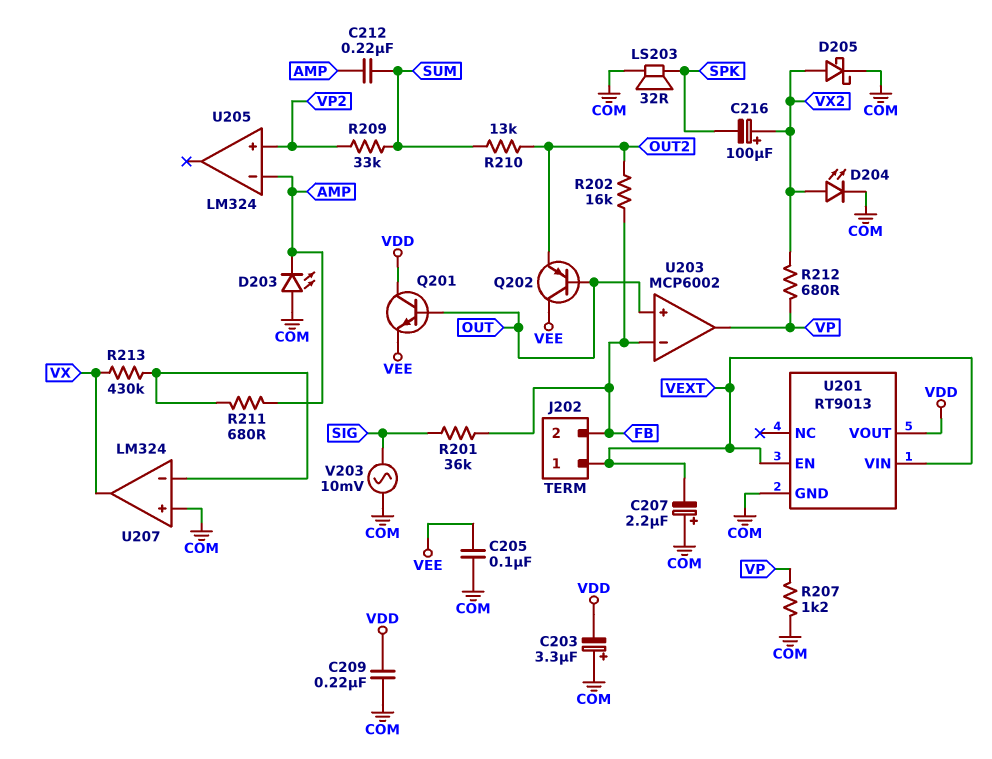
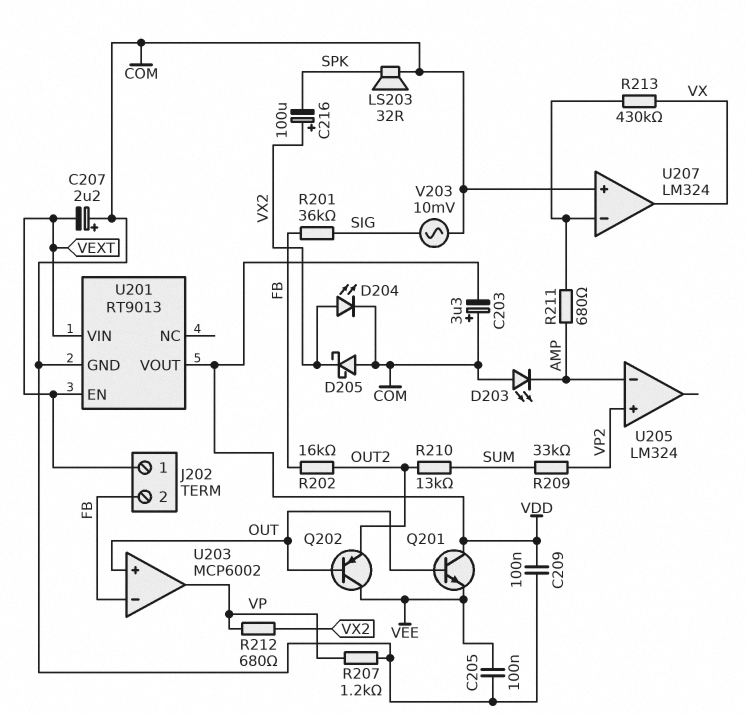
C209: 220nF (COM, VDD) -> 100nF (COM, VDD)
C212: 220nF (AMP, SUM) -> none
D205: schottky (A VX2, K COM) -> schottky (A COM, K VX2)

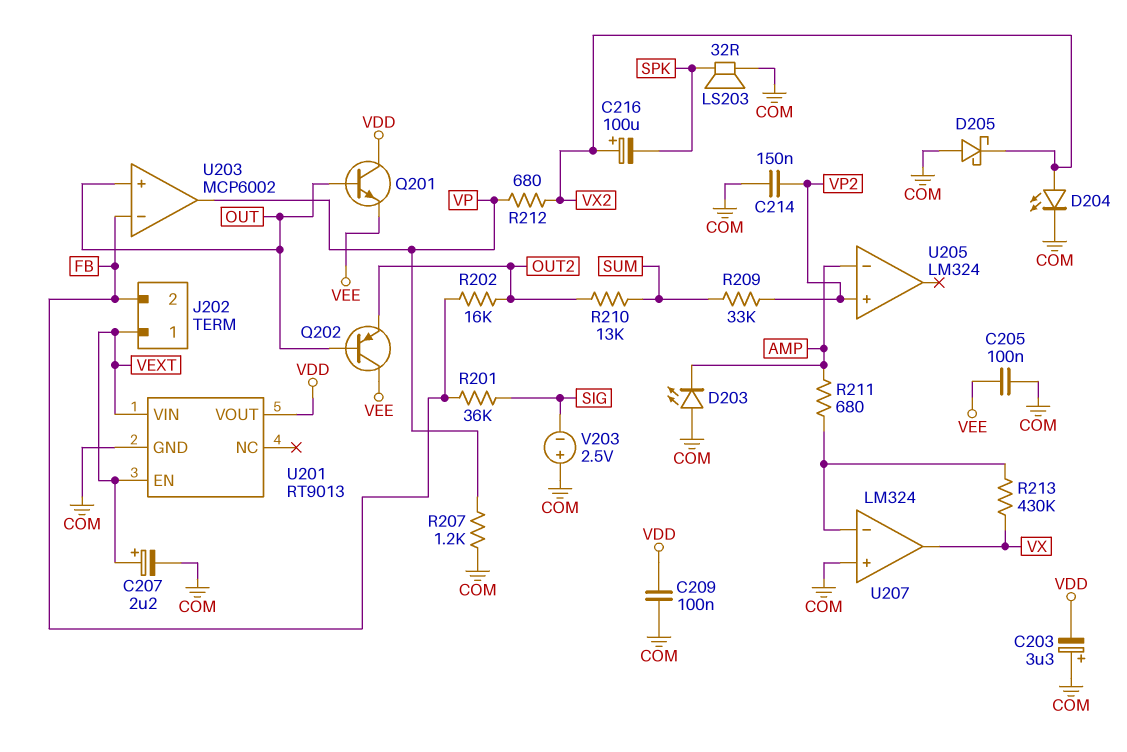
C207: 2.2uF (plus COM, minus VEXT) -> 2.2uF (plus VEXT, minus COM)
C214: none -> 150nF (COM, VP2)
V203: AC 10mV (COM, SIG) -> 2.5V (plus COM, minus SIG)

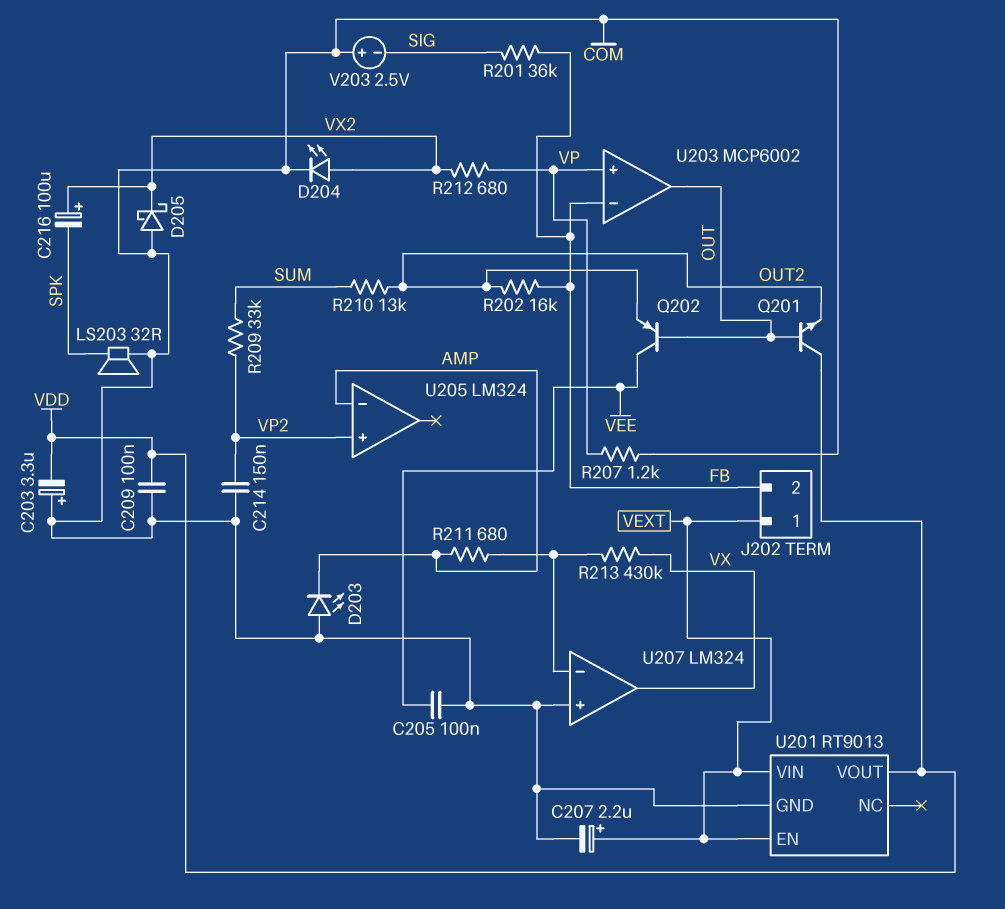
Q201: NPN (B OUT, C VDD, E VEE) -> NPN (B OUT, C VDD, E OUT2)
U203 pin in+: OUT -> VP
U203 pin out: VP -> OUT

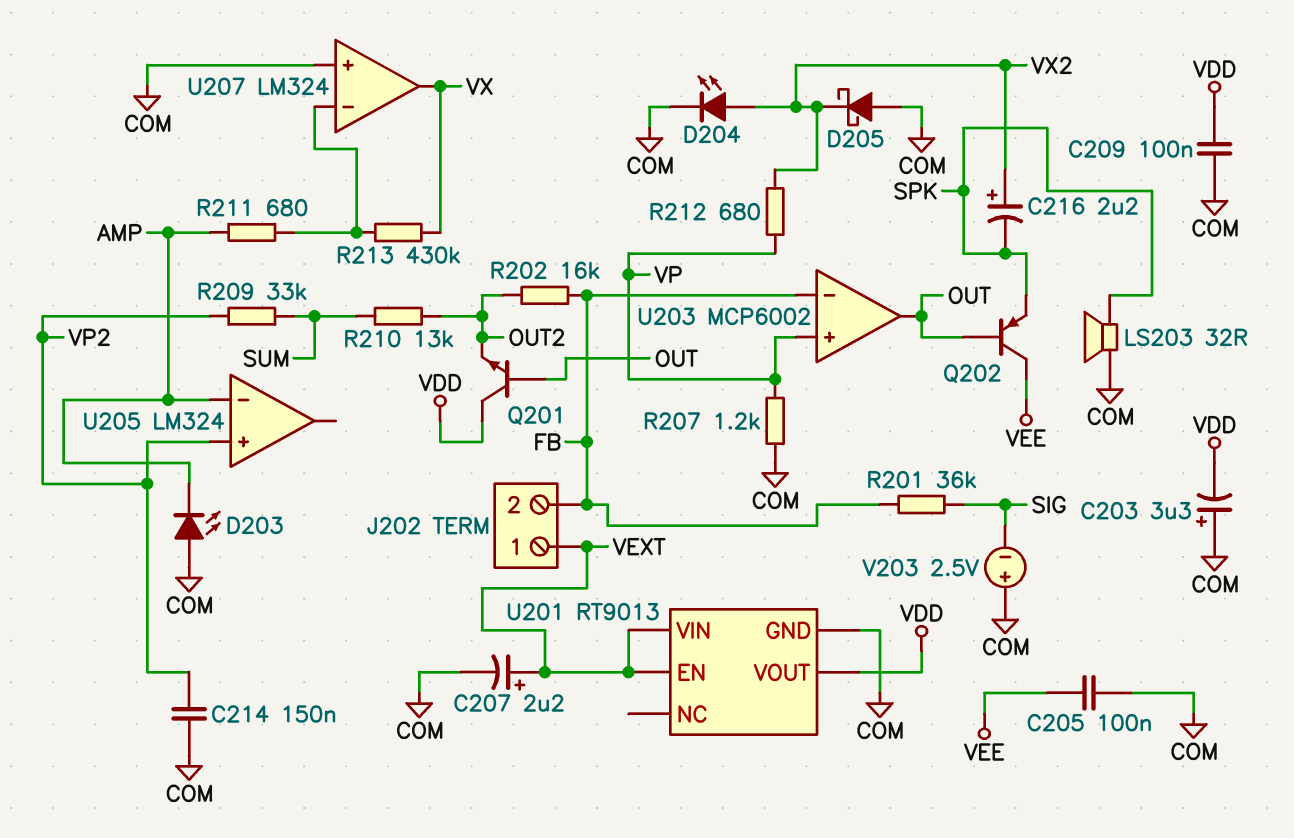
C216: 100uF (plus VX2, minus SPK) -> 2.2uF (plus VX2, minus SPK)
Q202: PNP (B OUT, C VEE, E OUT2) -> PNP (B OUT, C VEE, E SPK)

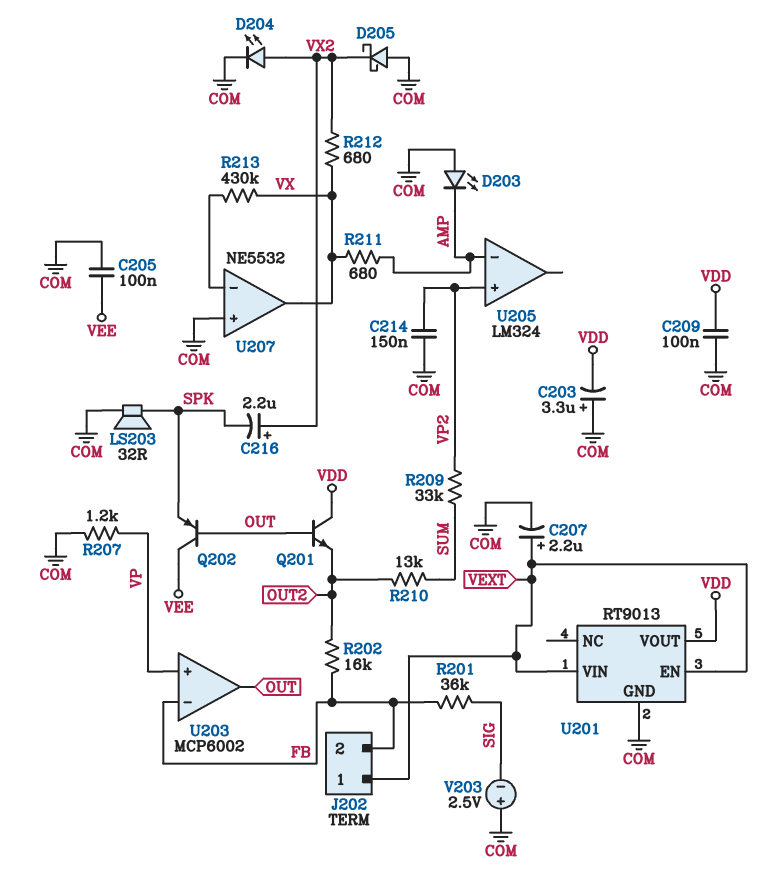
R211: 680 (AMP, U207/in-) -> 680 (AMP, VX)
R212: 680 (VP, VX2) -> 680 (VX, VX2)
U207: LM324 -> NE5532

